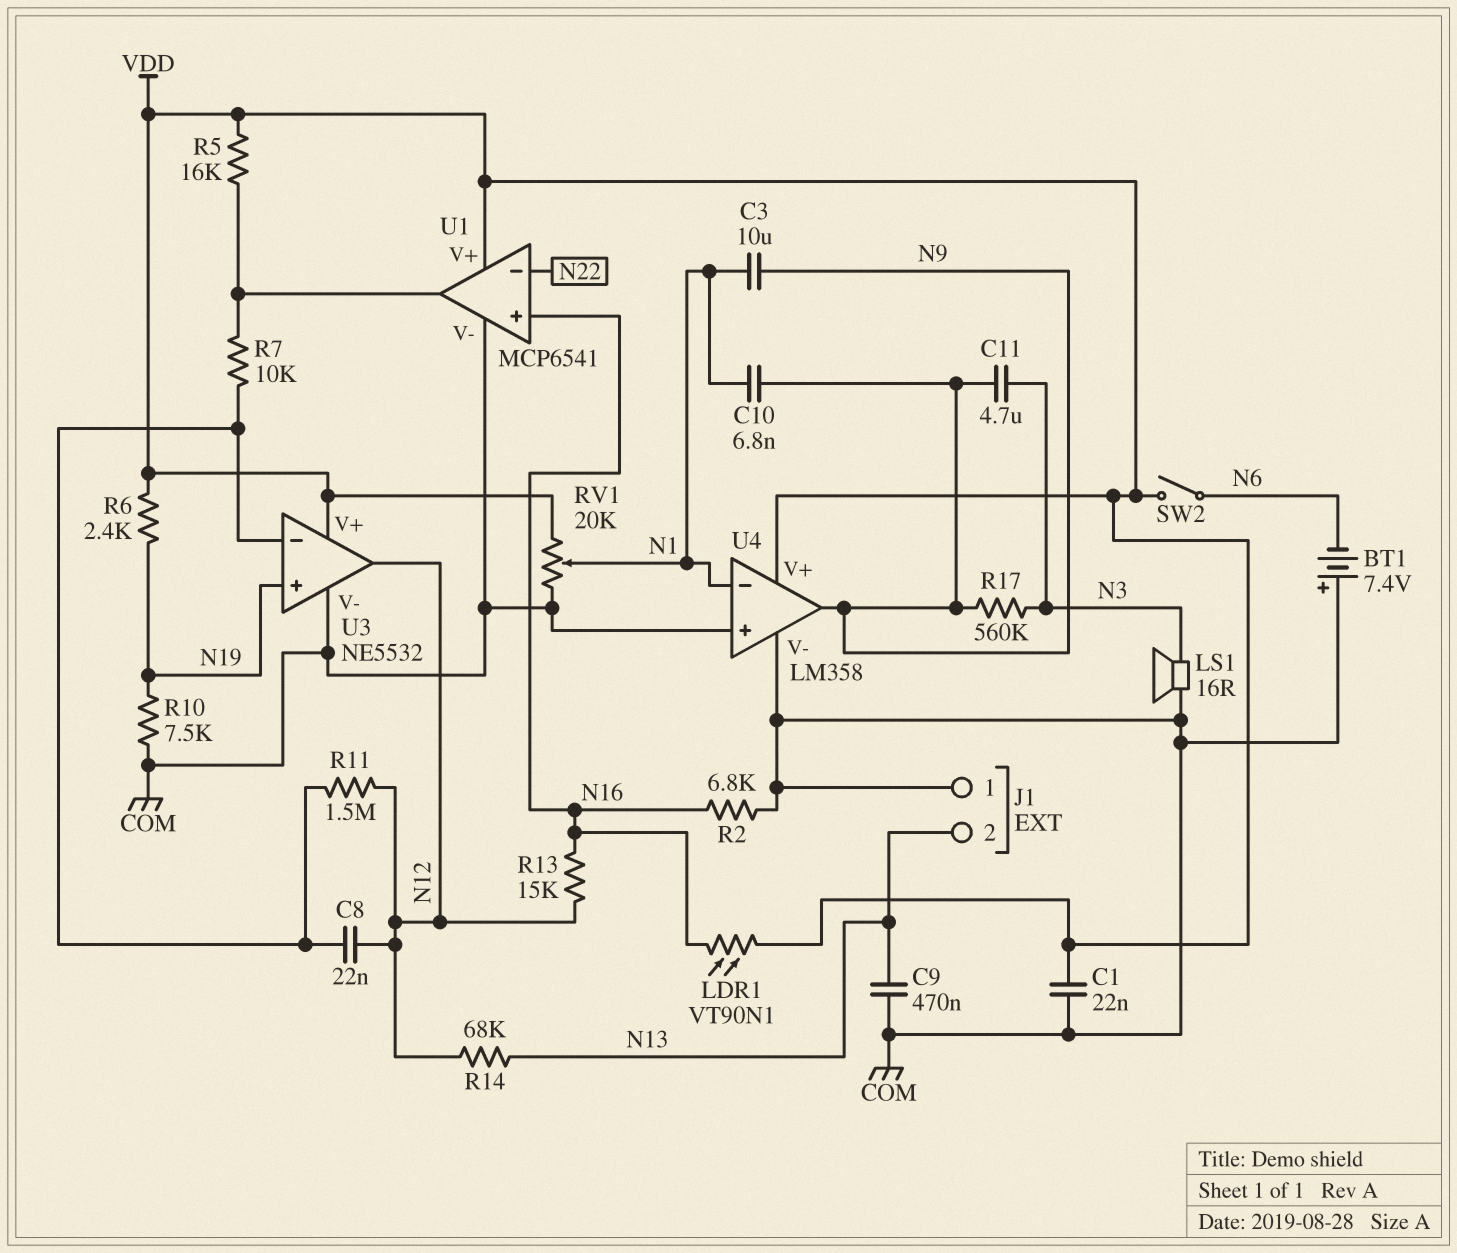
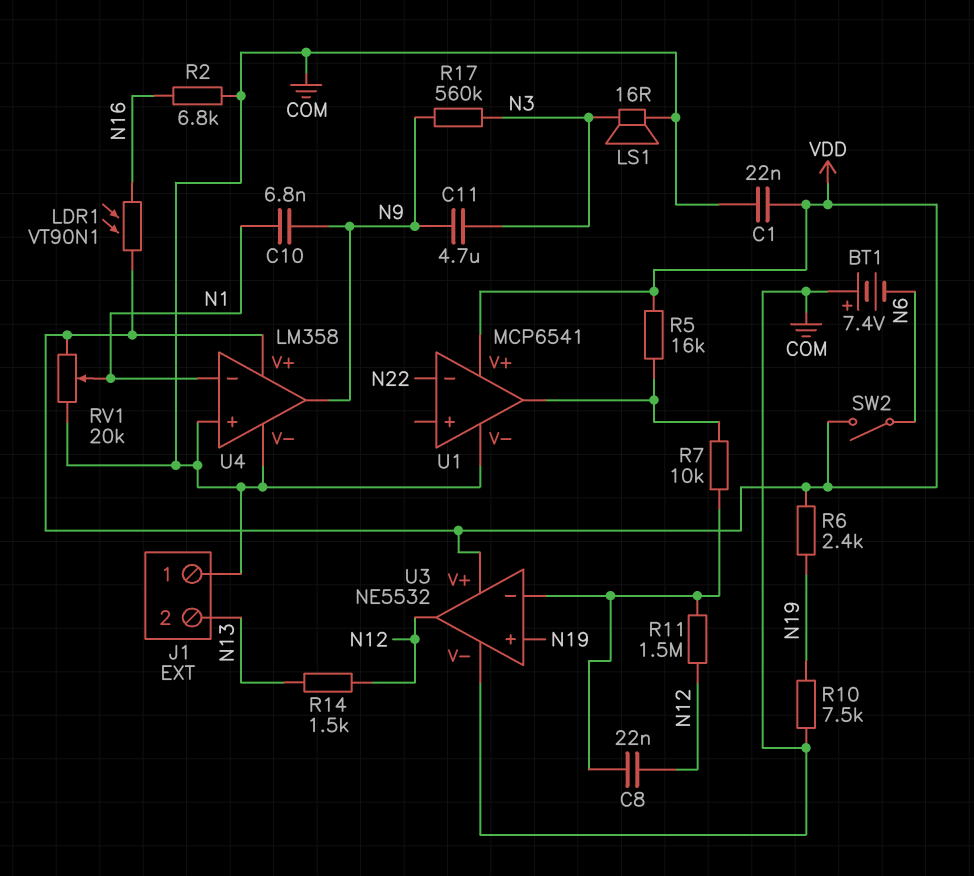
C3: 10uF (N1, N9) -> none
C9: 470nF (COM, N13) -> none
R13: 15k (N12, N16) -> none
R14: 68k (N12, N13) -> 1.5k (N12, N13)
U1 pin in+: N16 -> none

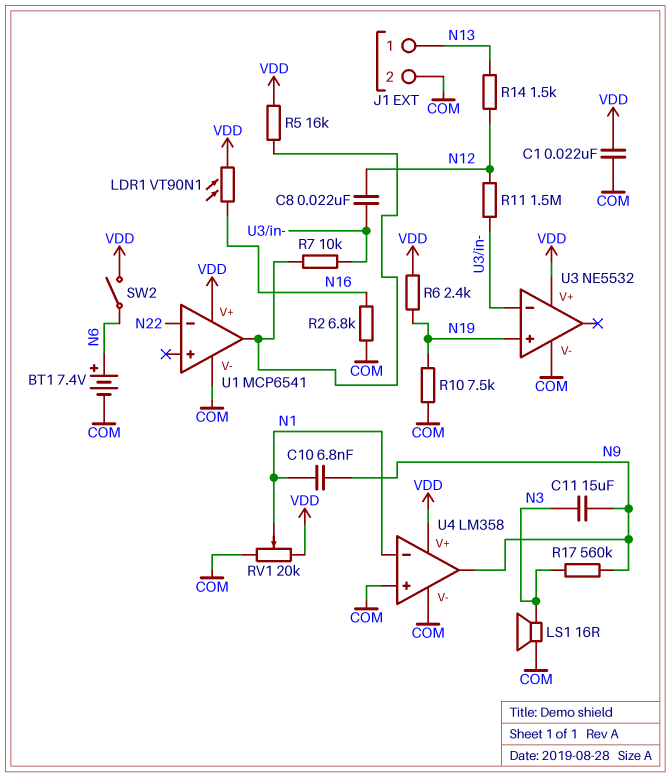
BT1: 7.4V (plus COM, minus N6) -> 7.4V (plus N6, minus COM)
C11: 4.7uF (N3, N9) -> 15uF (N3, N9)
J1 pin 1: COM -> N13
J1 pin 2: N13 -> COM
U3 pin out: N12 -> none

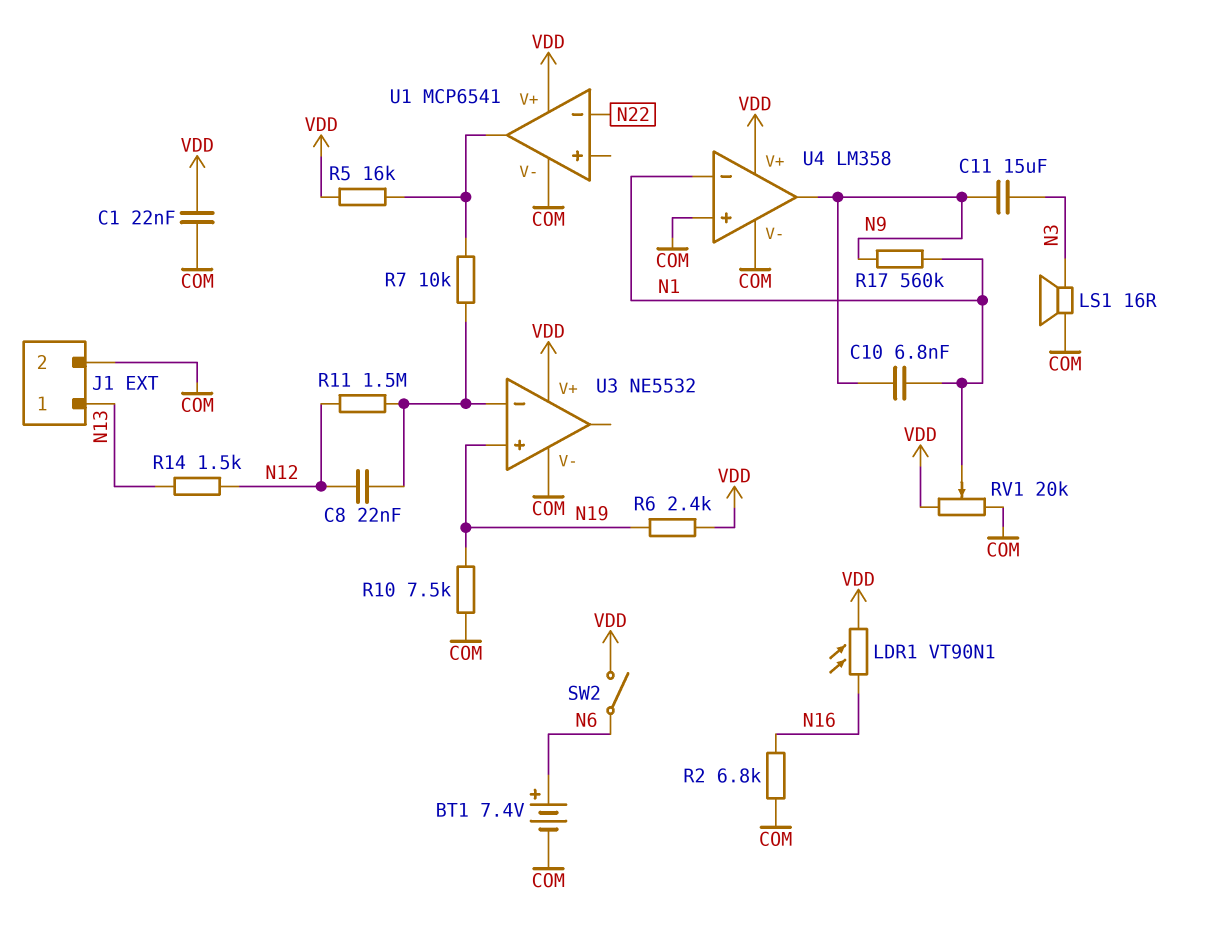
R17: 560k (N3, N9) -> 560k (N1, N9)

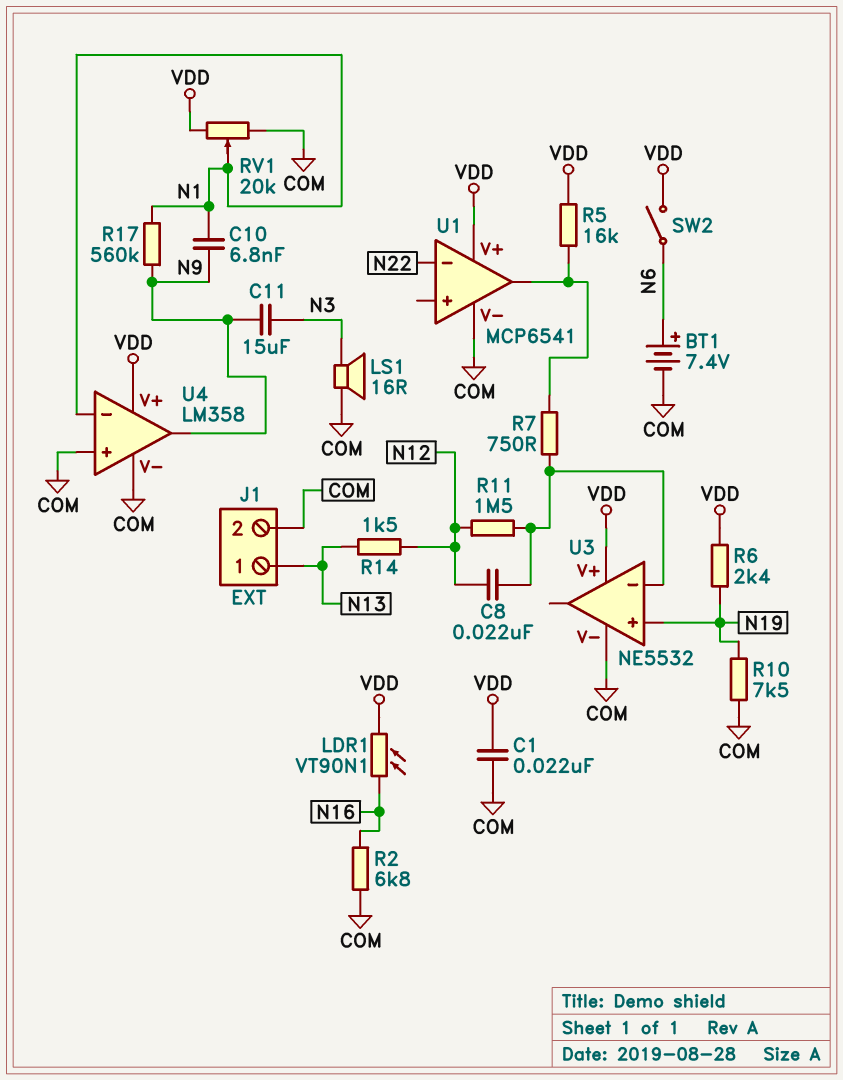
R7: 10k (U1/out, U3/in-) -> 750 (U1/out, U3/in-)

